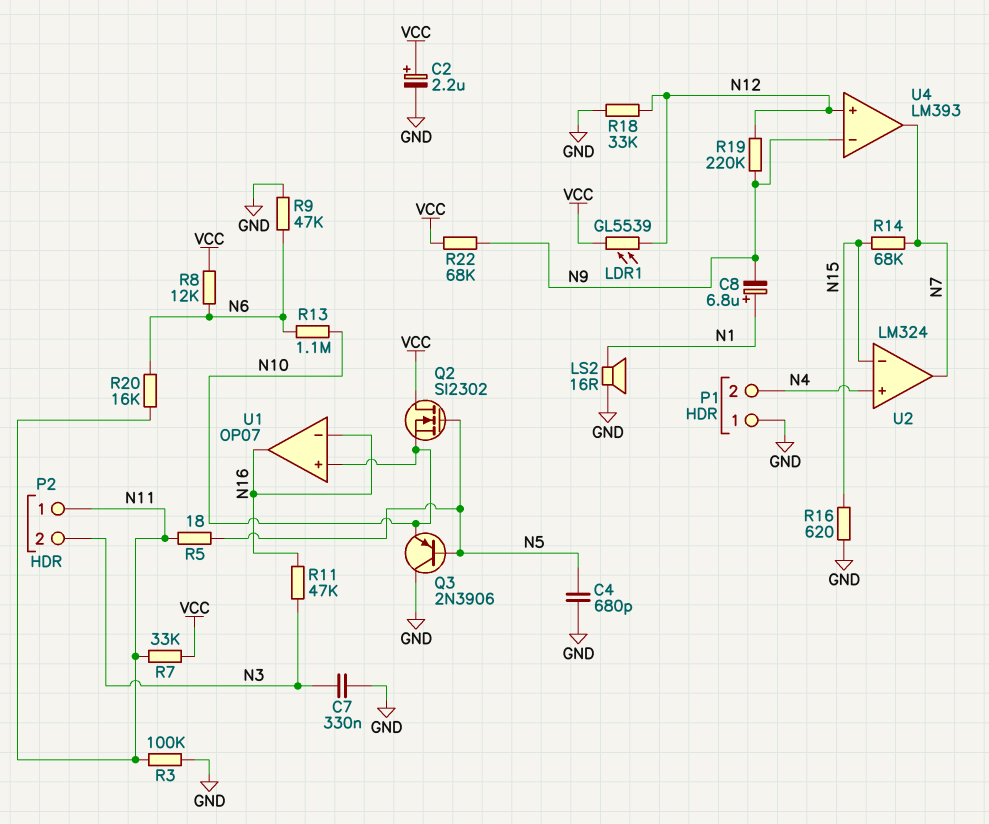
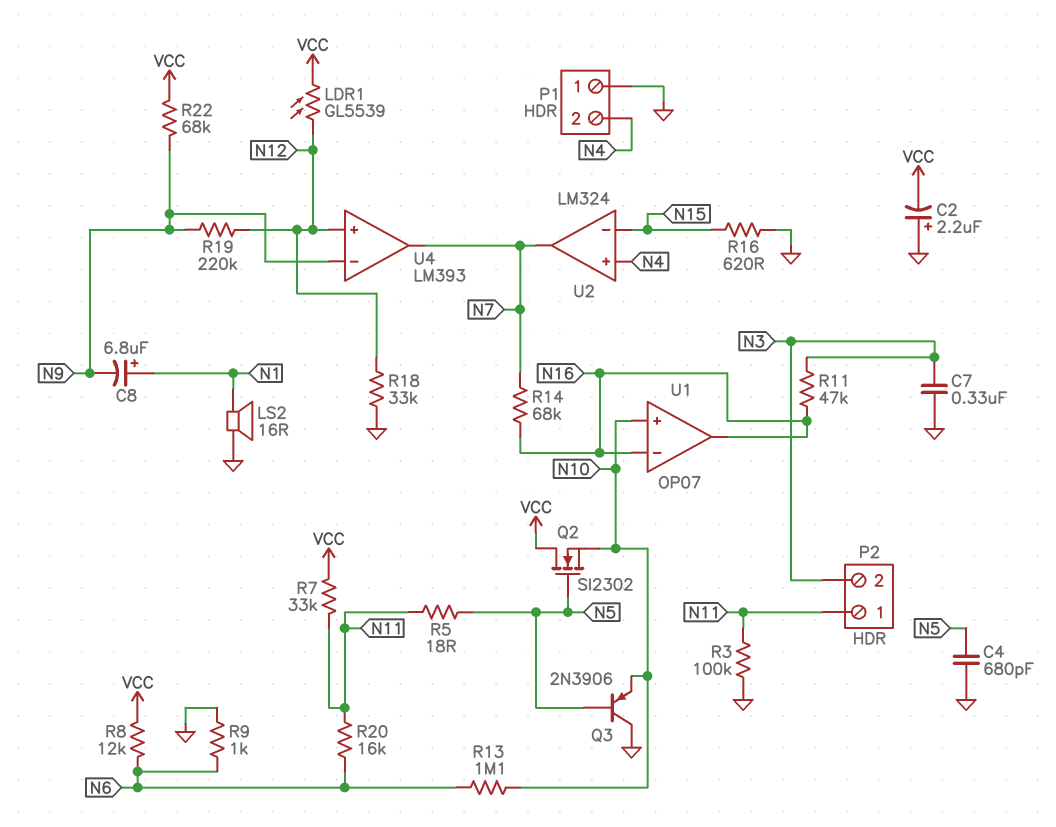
C2: 2.2uF (plus VCC, minus GND) -> 2.2uF (plus GND, minus VCC)
R9: 47k (GND, N6) -> 1k (GND, N6)
R14: 68k (N7, N15) -> 68k (N7, N16)

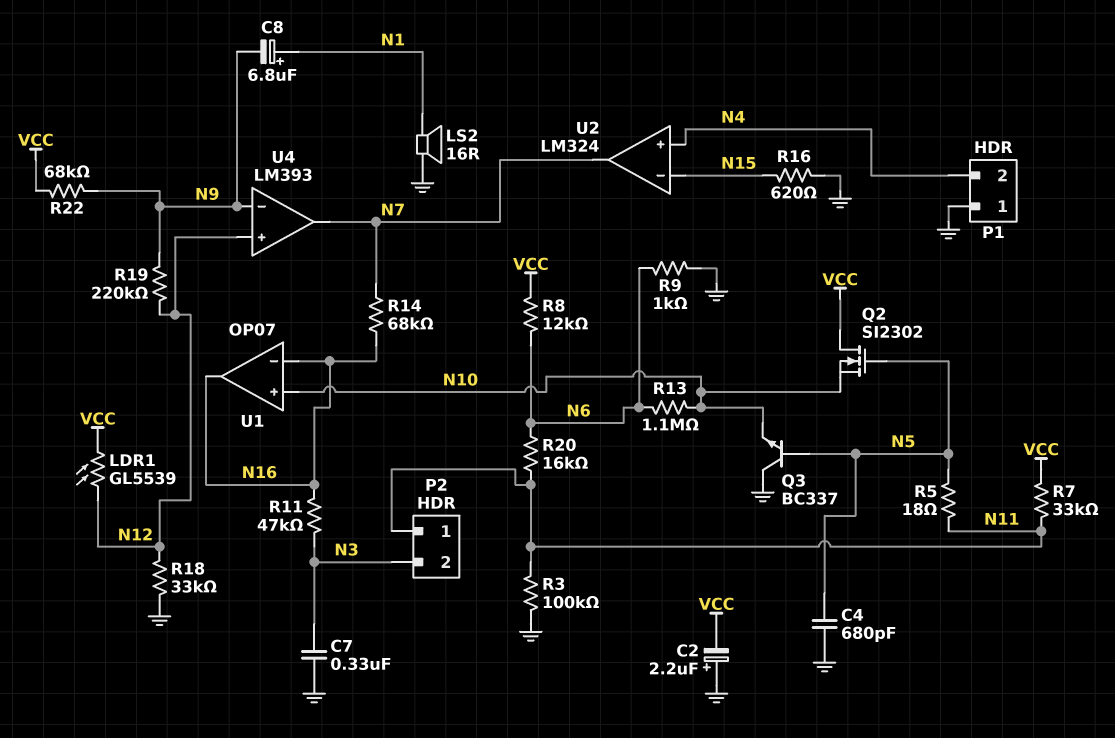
Q3: PNP 2N3906 (B N5, C GND, E N10) -> NPN BC337 (B N5, C GND, E N10)

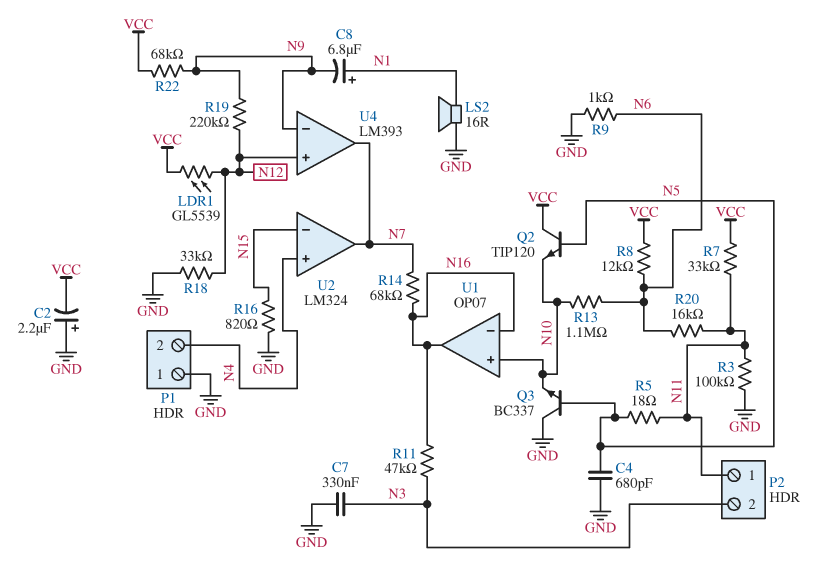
Q2: NMOS SI2302 (G N5, D VCC, S N10) -> NPN TIP120 (B N5, C VCC, E N10)
R16: 620 (GND, N15) -> 820 (GND, N15)

